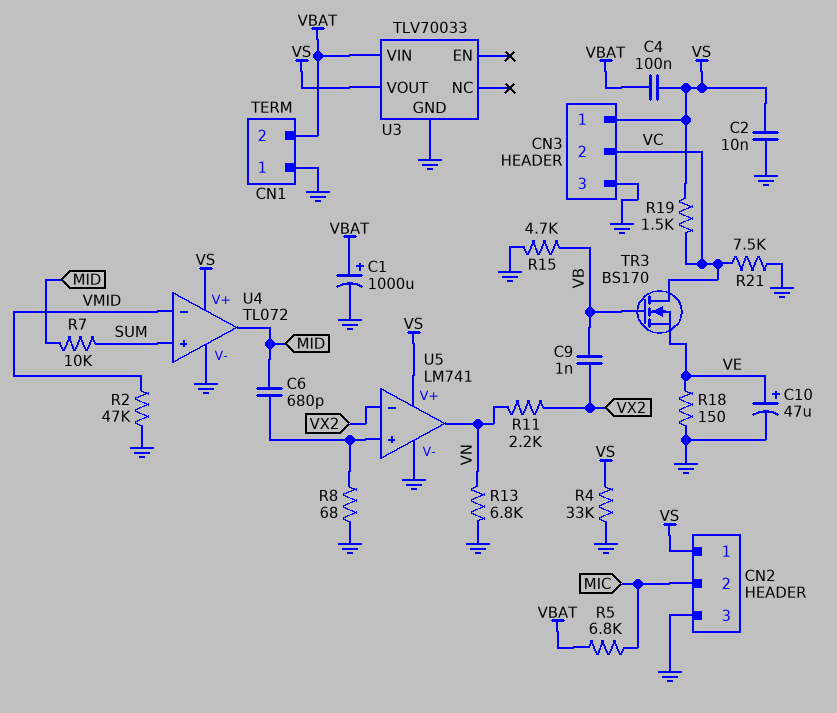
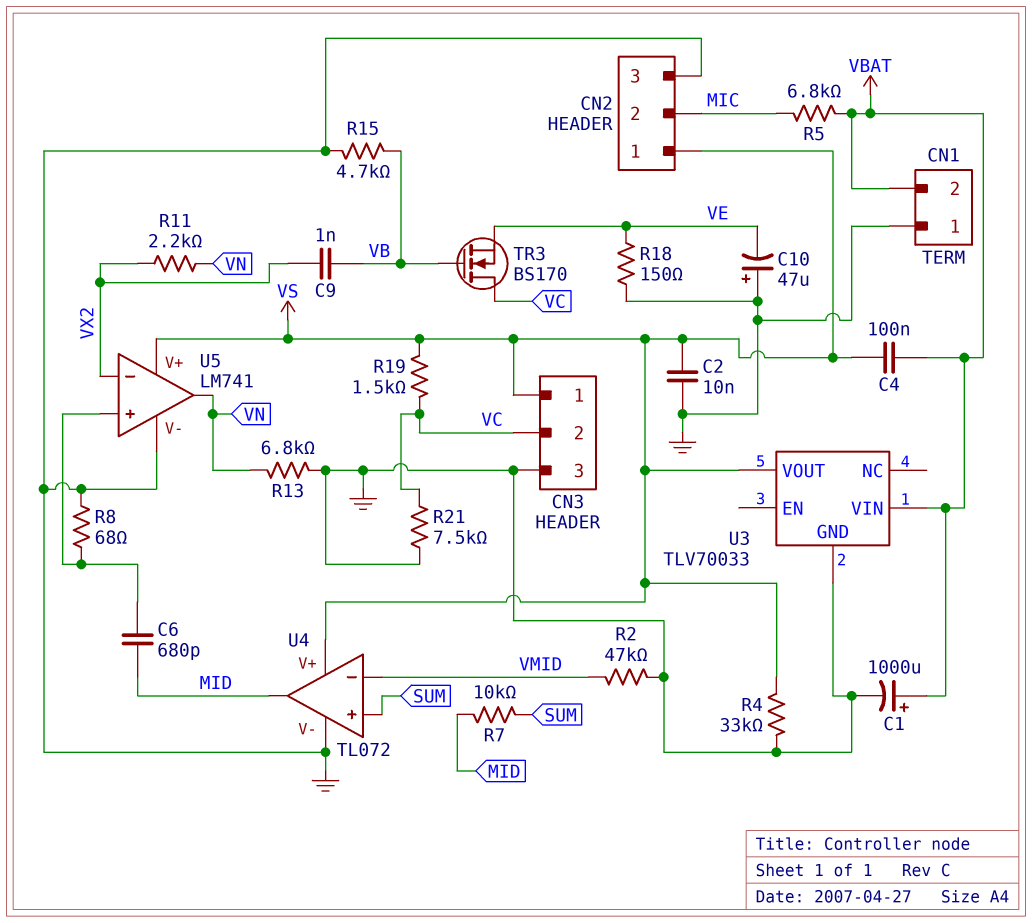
C10: 47uF (plus VE, minus GND) -> 47uF (plus GND, minus VE)

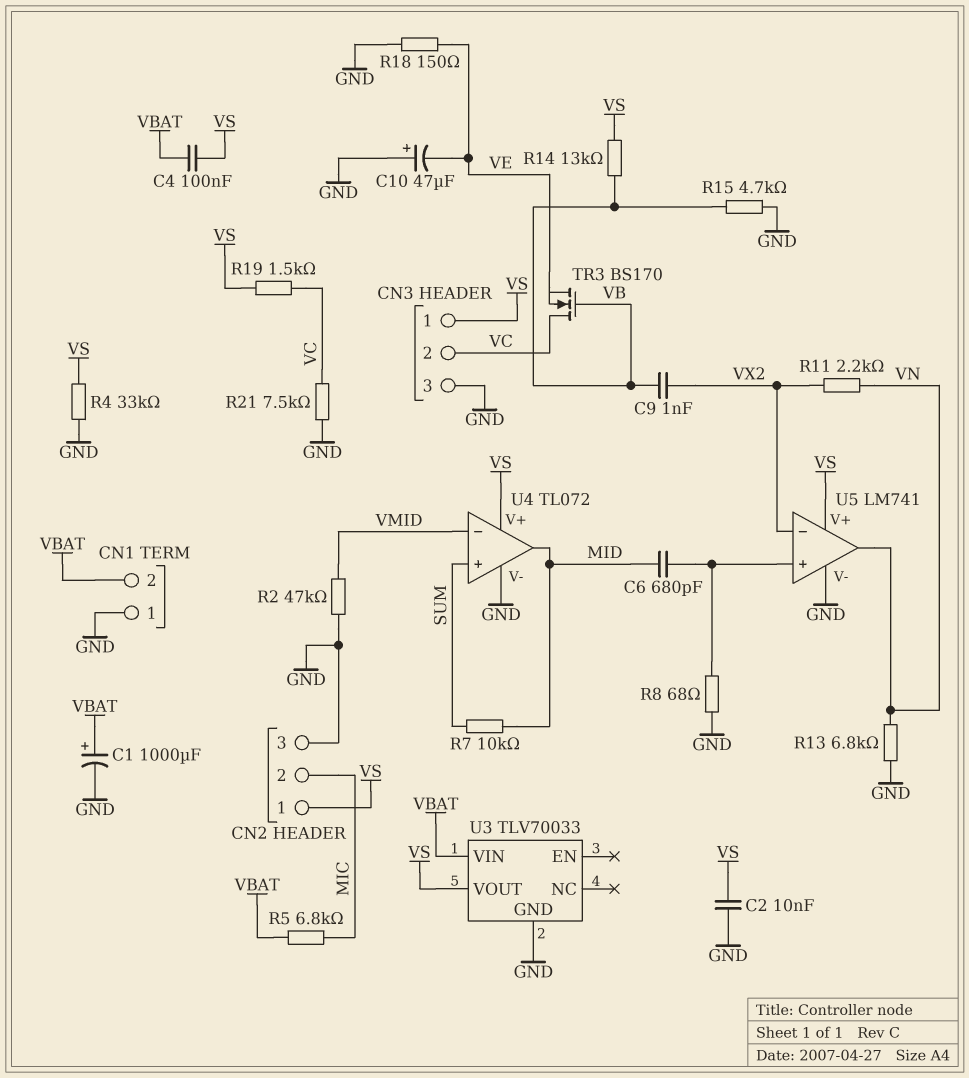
R14: none -> 13k (VB, VS)

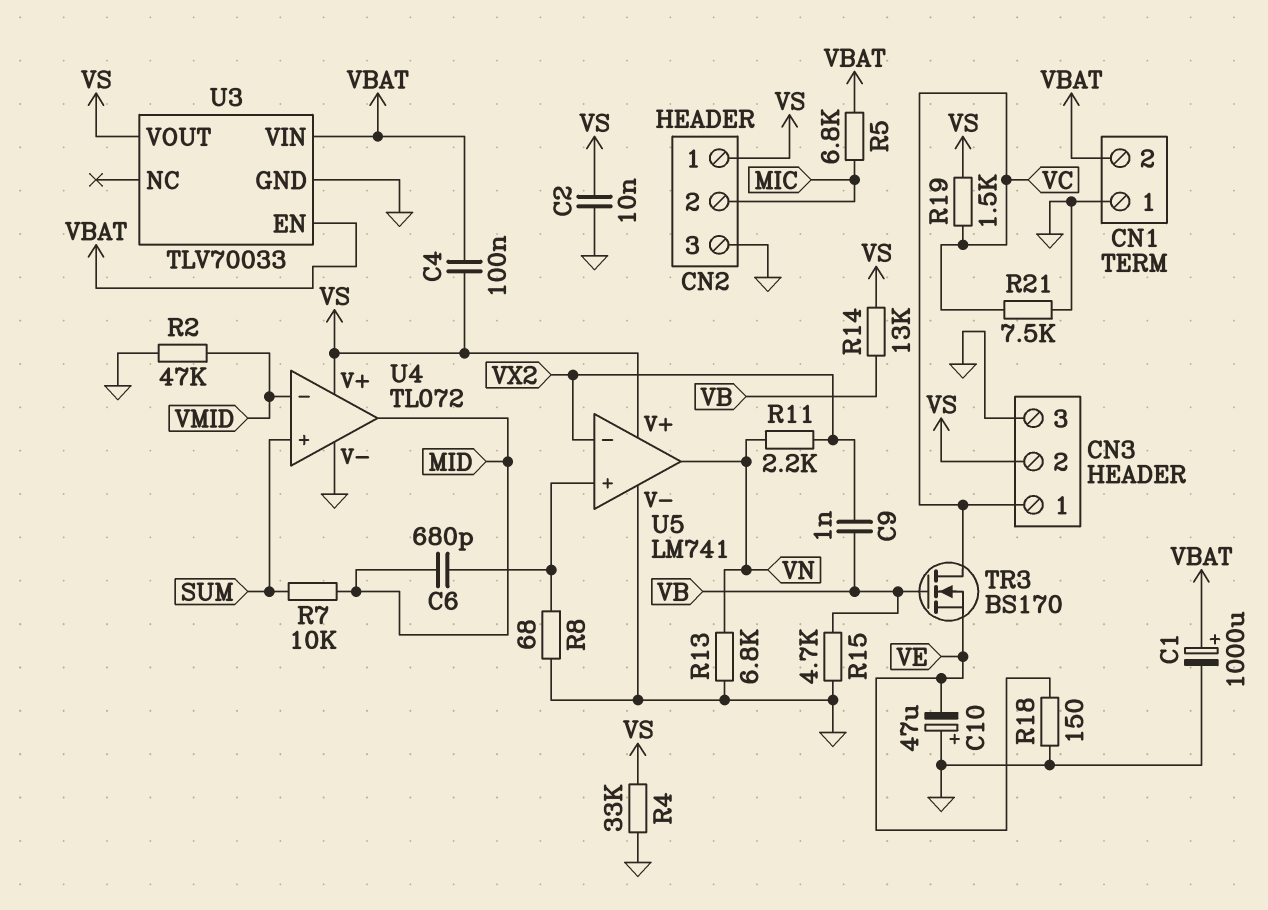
CN3 pin 1: VS -> VC
CN3 pin 2: VC -> VS
U3 pin EN: none -> VBAT

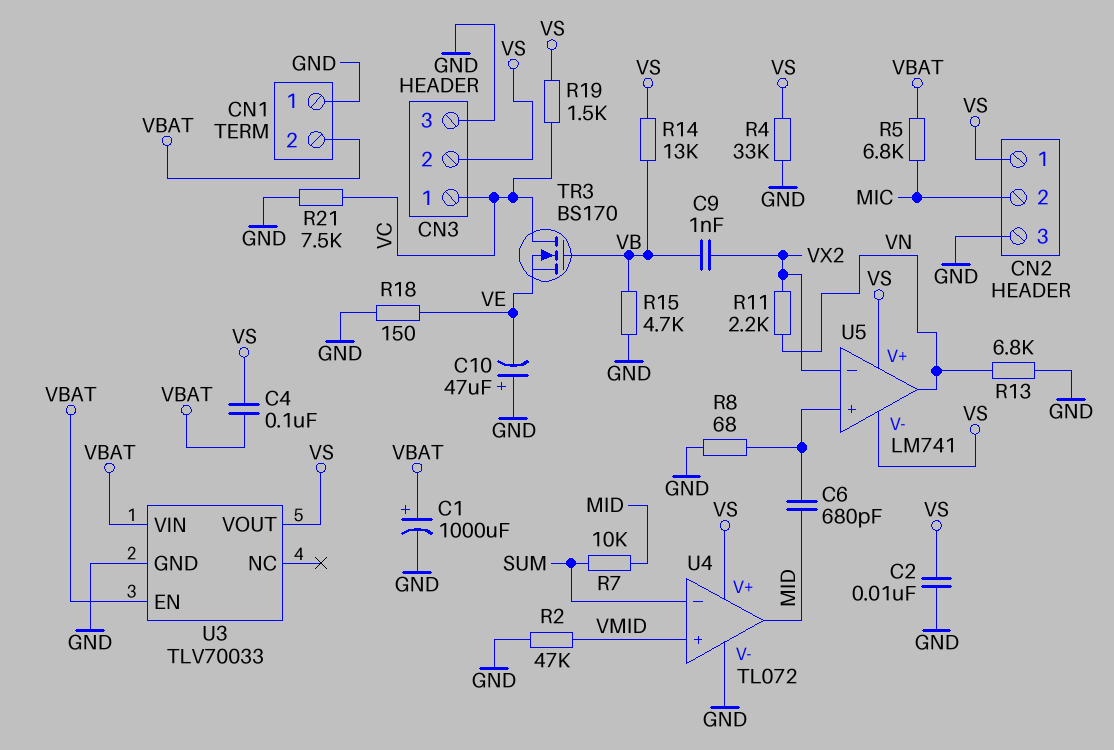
U4 pin in+: SUM -> VMID
U4 pin in-: VMID -> SUM
U5 pin V-: GND -> VS

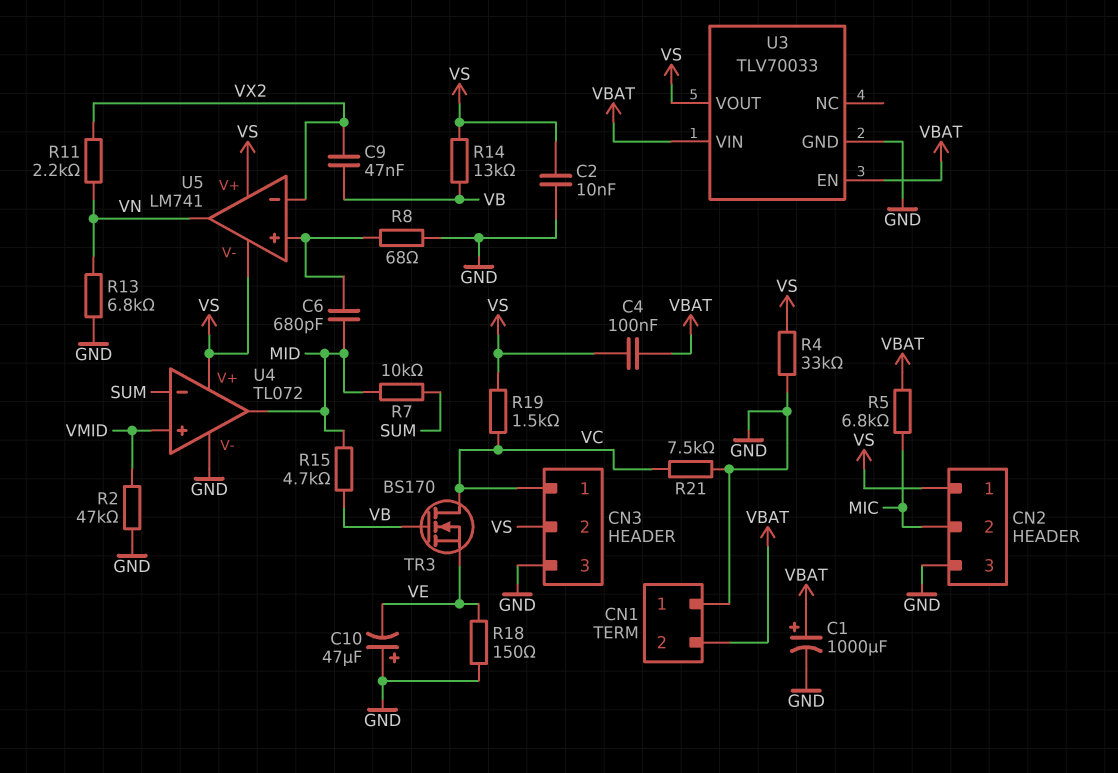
C9: 1nF (VB, VX2) -> 47nF (VB, VX2)
R15: 4.7k (GND, VB) -> 4.7k (MID, VB)

